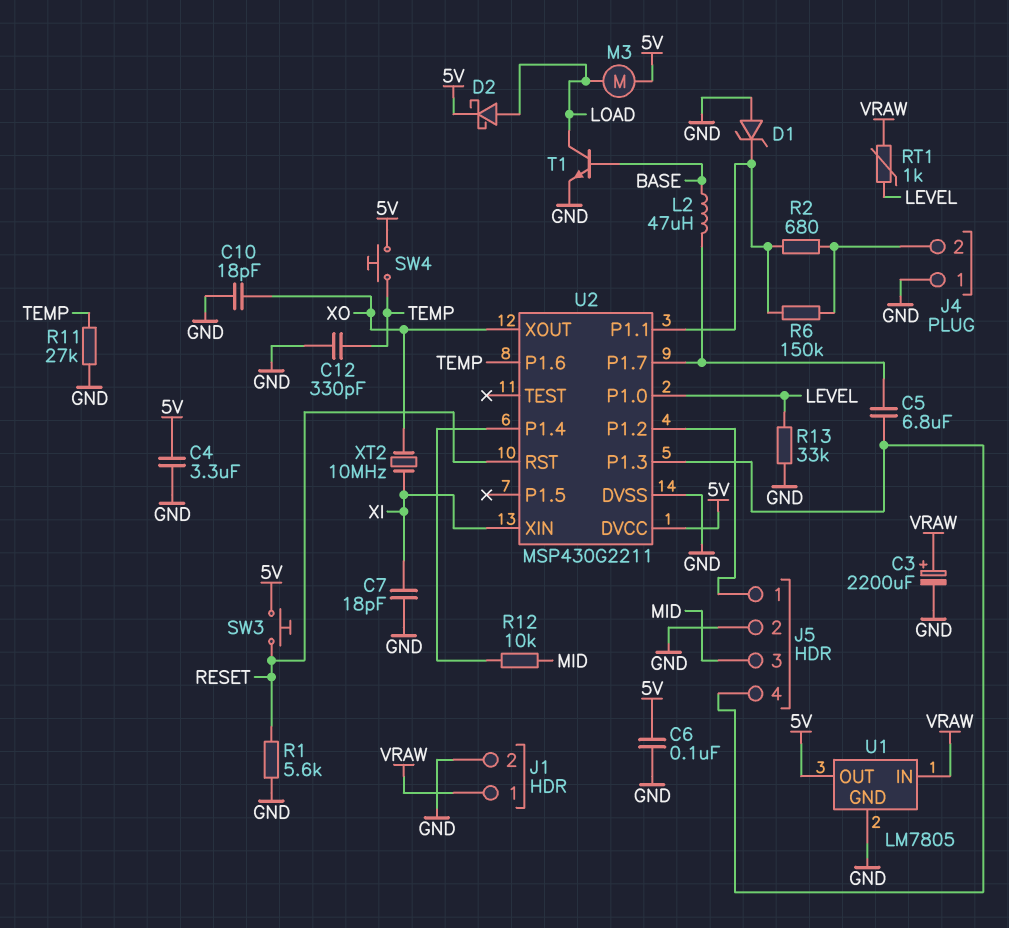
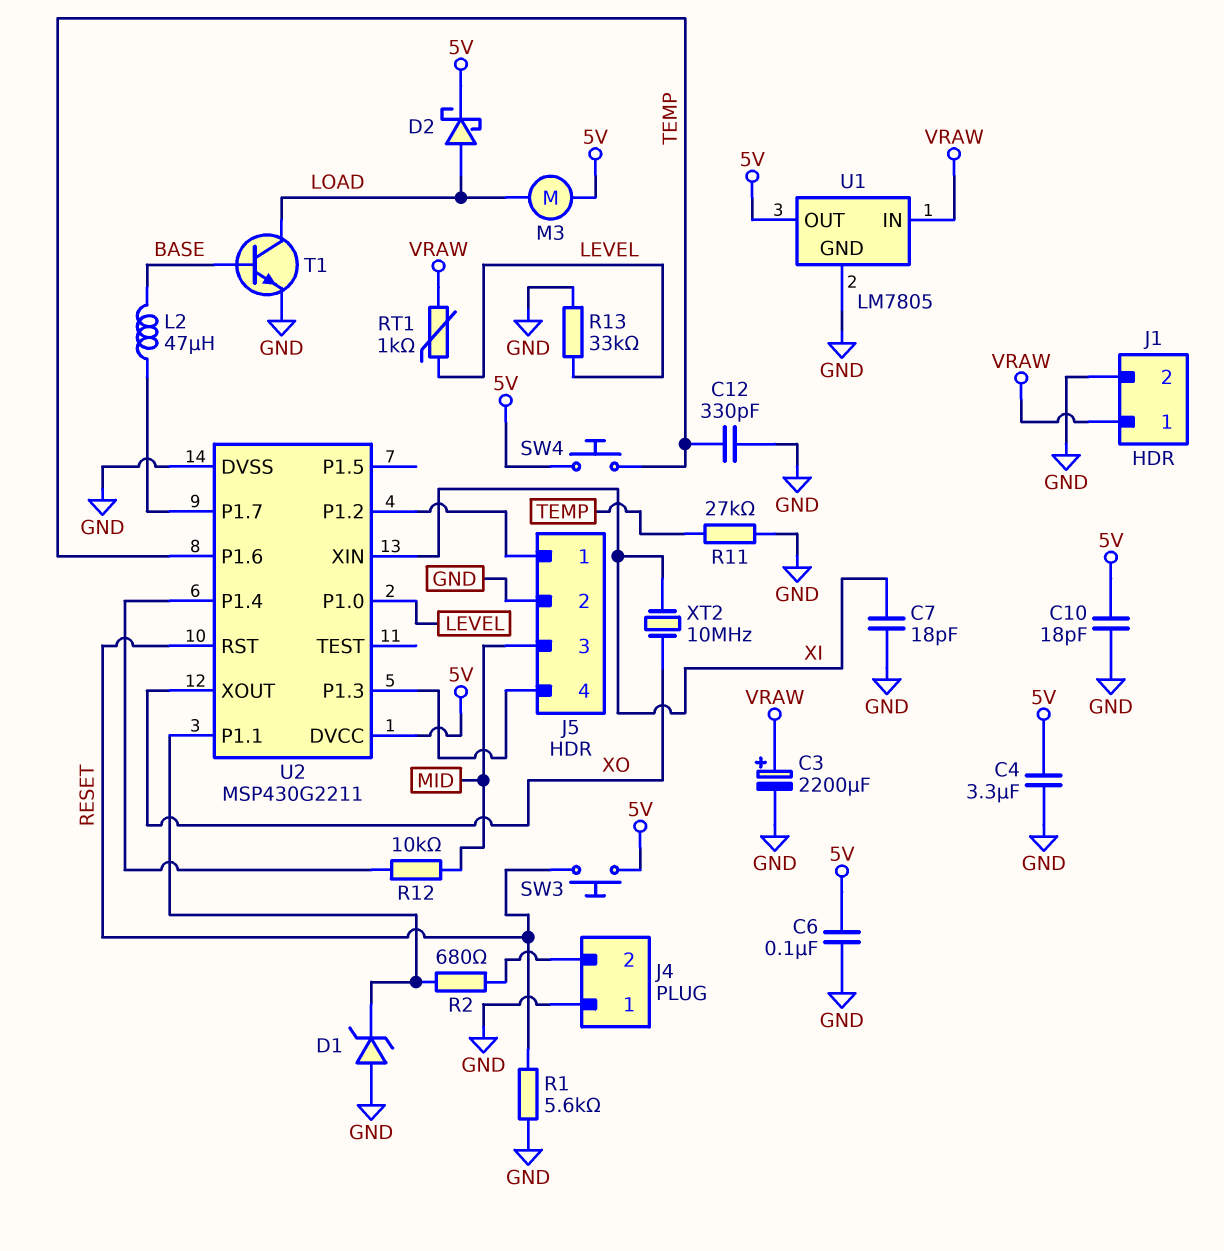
C5: 6.8uF (J5/4, U2/P1.7) -> none
C10: 18pF (GND, XO) -> 18pF (5V, GND)
R6: 150k (J4/2, U2/P1.1) -> none

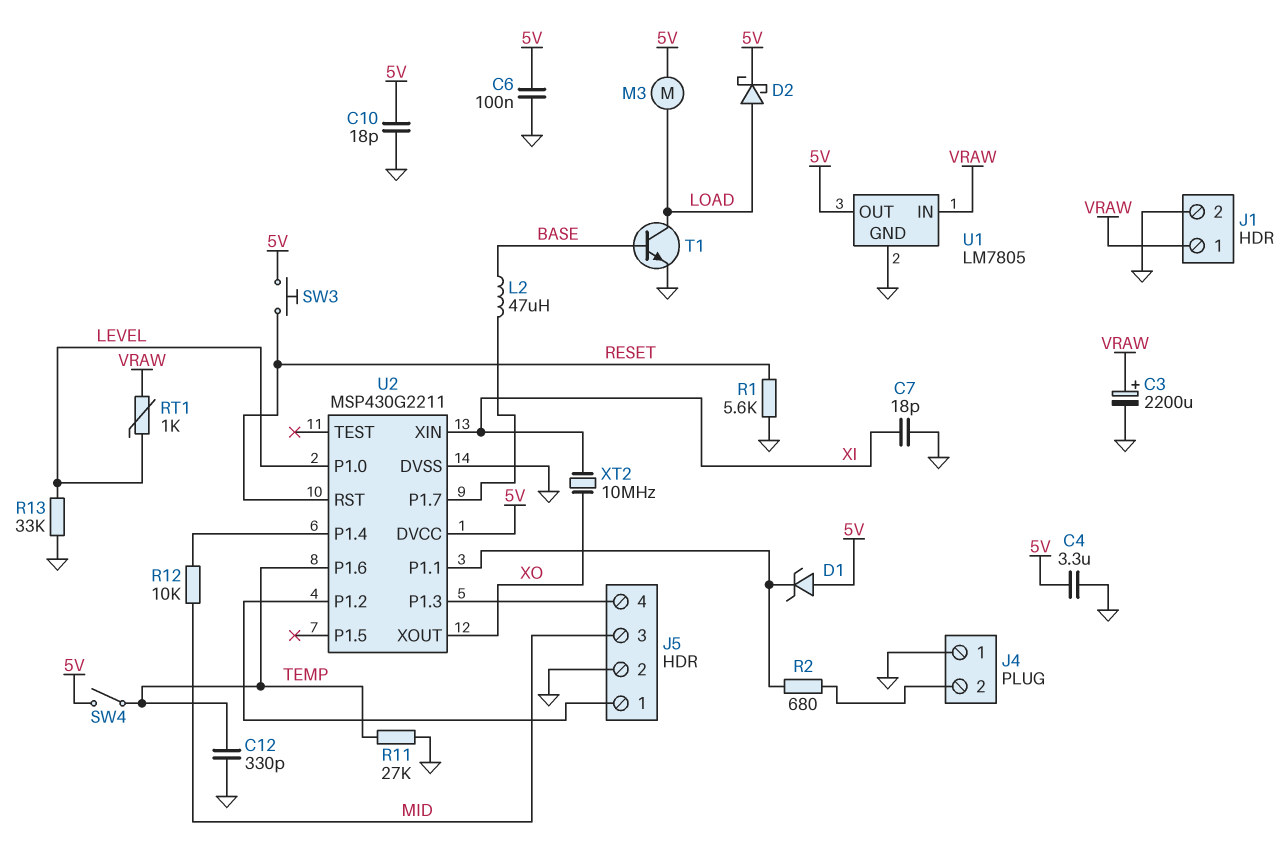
D1: zener (A GND, K U2/P1.1) -> zener (A 5V, K U2/P1.1)
SW4: button (5V, TEMP) -> switch (5V, TEMP)

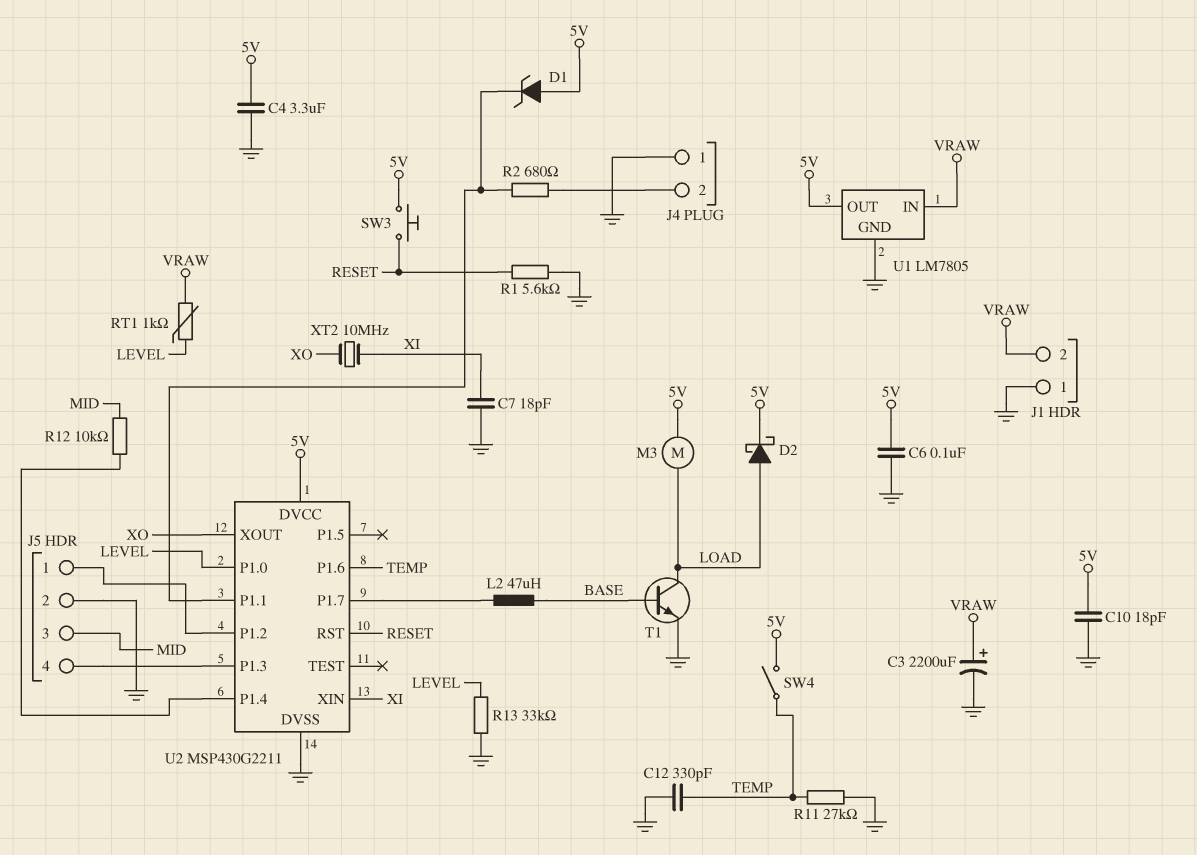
J1 pin 1: VRAW -> GND
J1 pin 2: GND -> VRAW

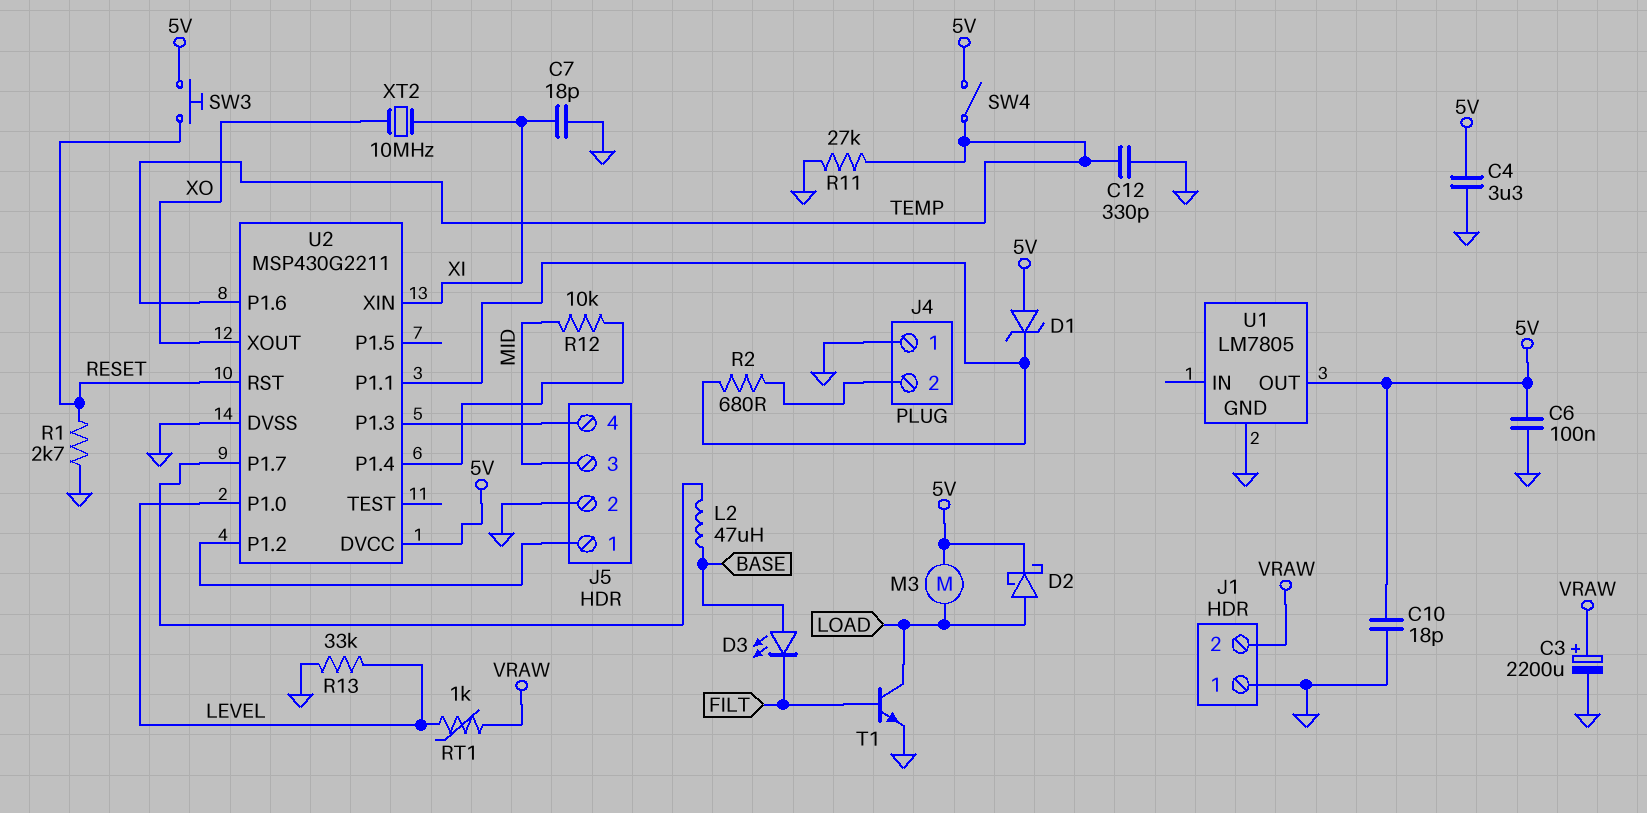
D3: none -> LED (A BASE, K FILT)
R1: 5.6k (GND, RESET) -> 2.7k (GND, RESET)
T1: NPN (B BASE, C LOAD, E GND) -> NPN (B FILT, C LOAD, E GND)
U1 pin IN: VRAW -> none

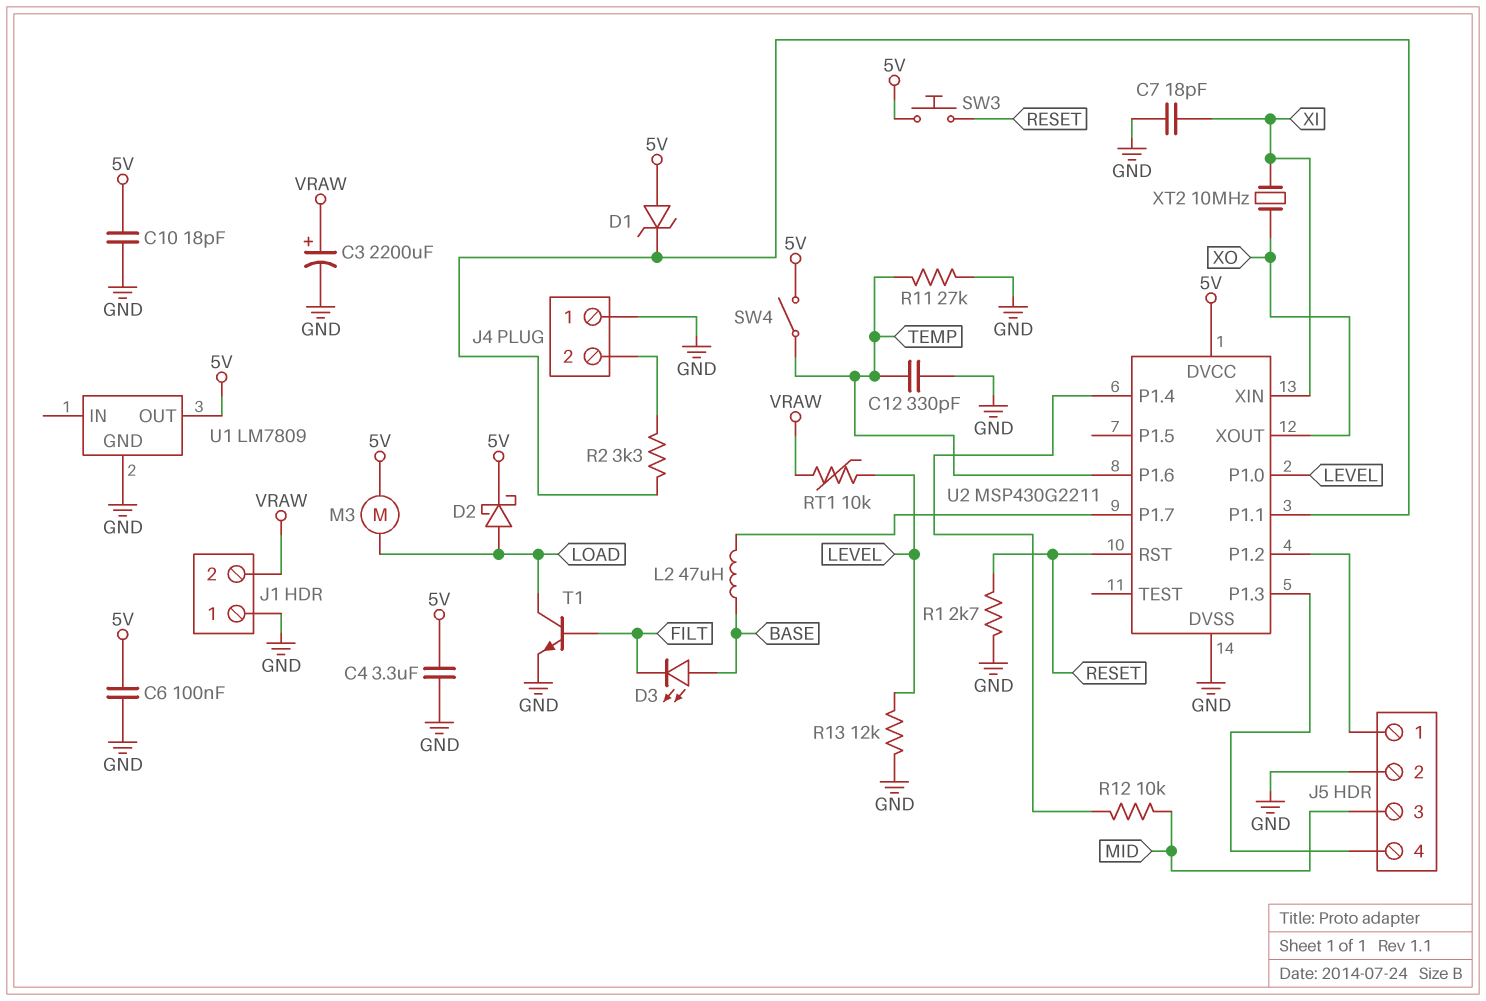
R2: 680 (J4/2, U2/P1.1) -> 3.3k (J4/2, U2/P1.1)
R13: 33k (GND, LEVEL) -> 12k (GND, LEVEL)
RT1: 1k (LEVEL, VRAW) -> 10k (LEVEL, VRAW)
U1: LM7805 -> LM7809

